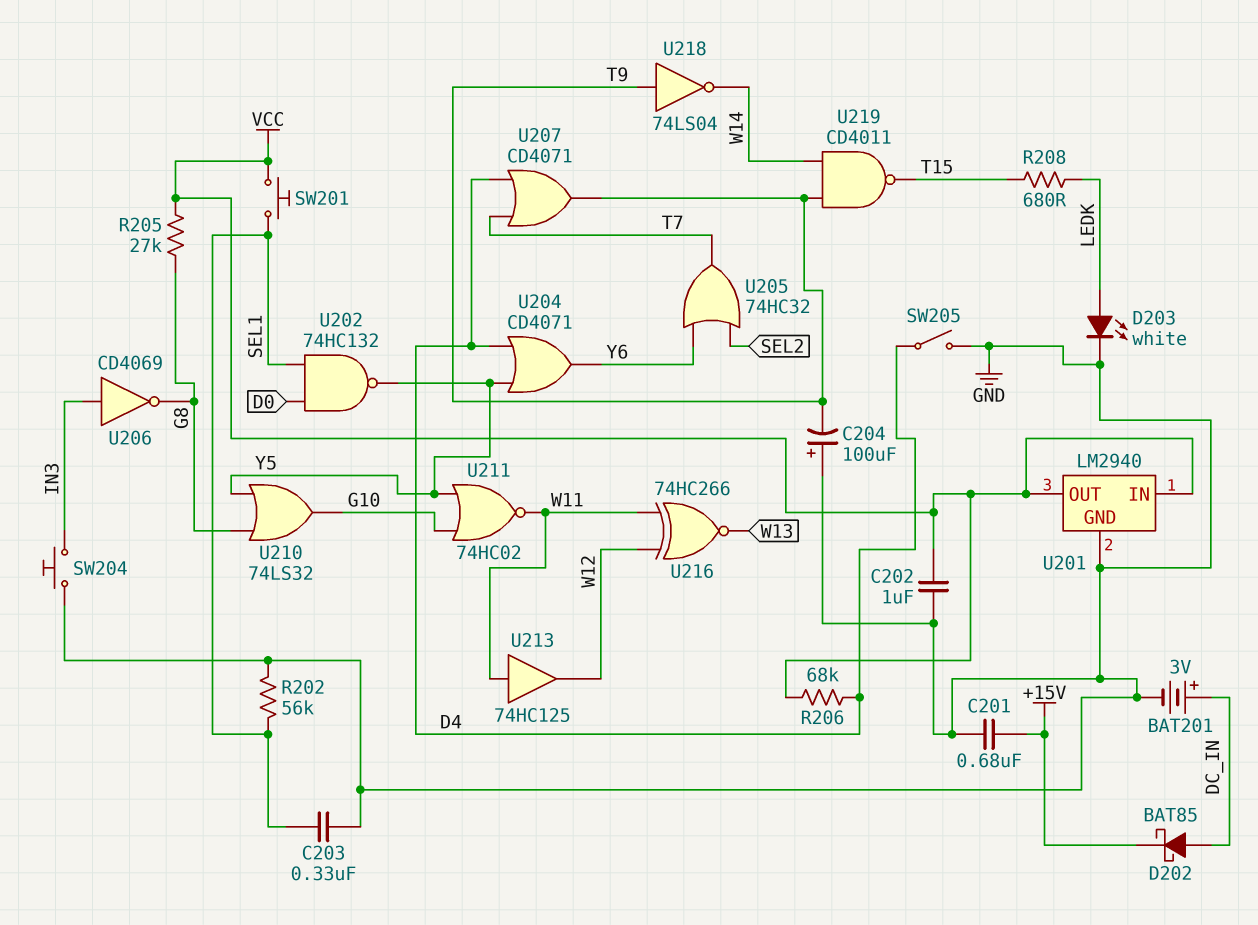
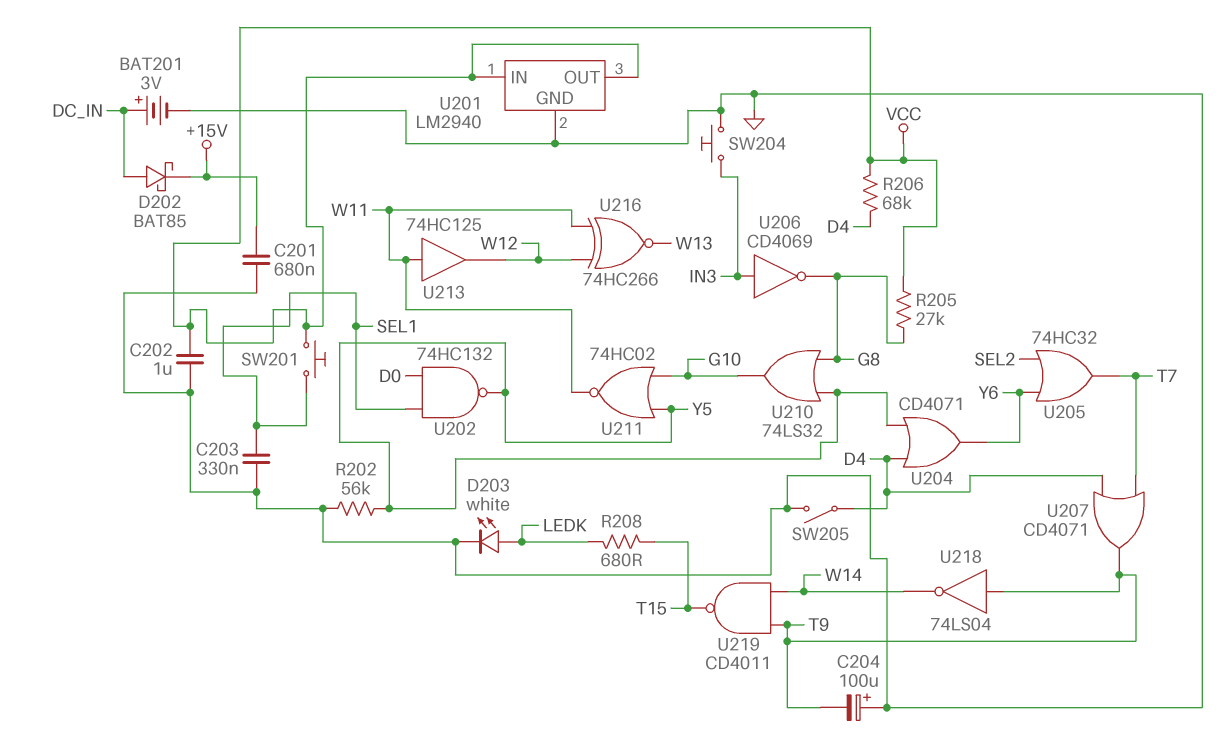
R202: 56k (GND, SEL1) -> 56k (GND, Y5)

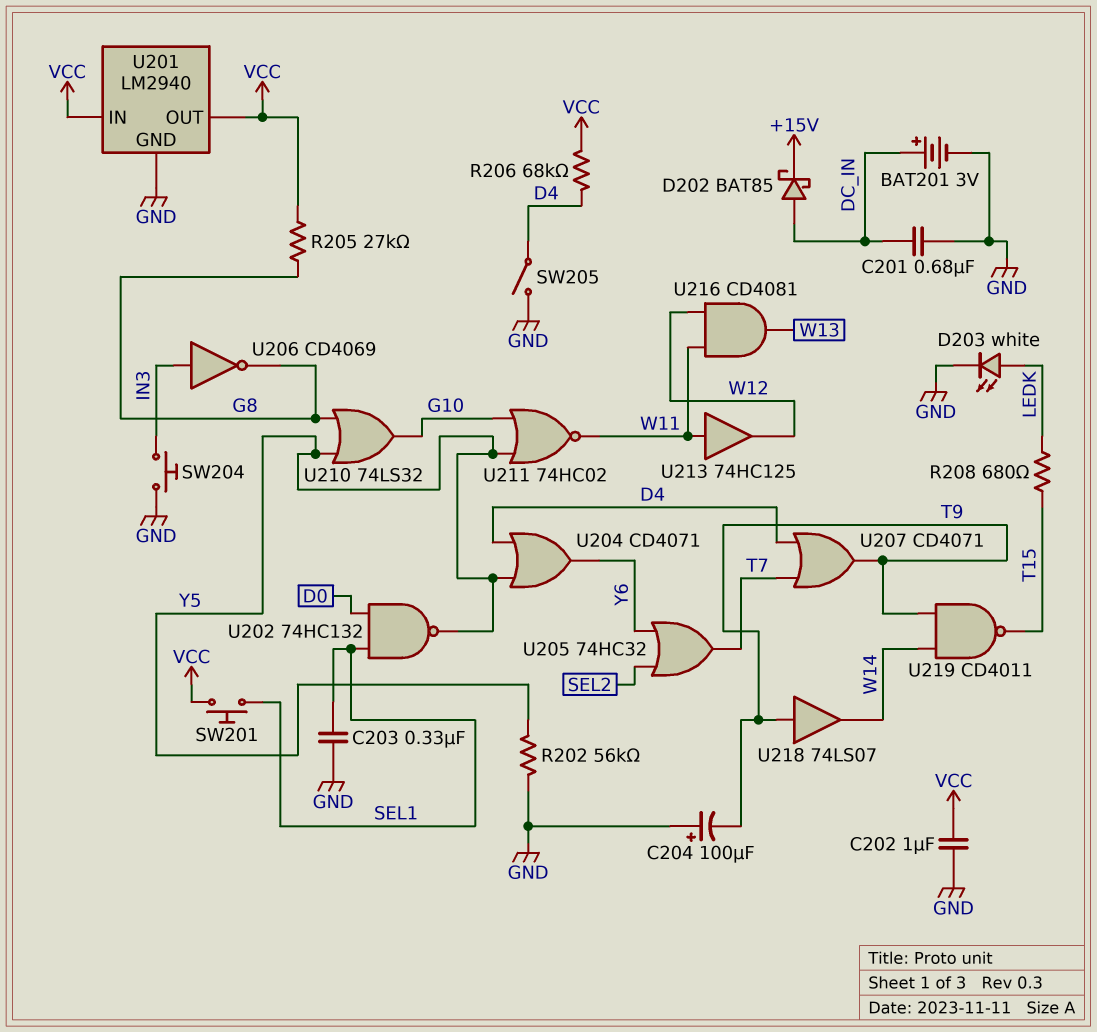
C201: 680nF (+15V, GND) -> 680nF (DC_IN, GND)
U216: XNOR 74HC266 (in W11, in W12, out W13) -> AND CD4081 (in W11, in W12, out W13)
U218: NOT 74LS04 (in T9, out W14) -> buffer 74LS07 (in T9, out W14)

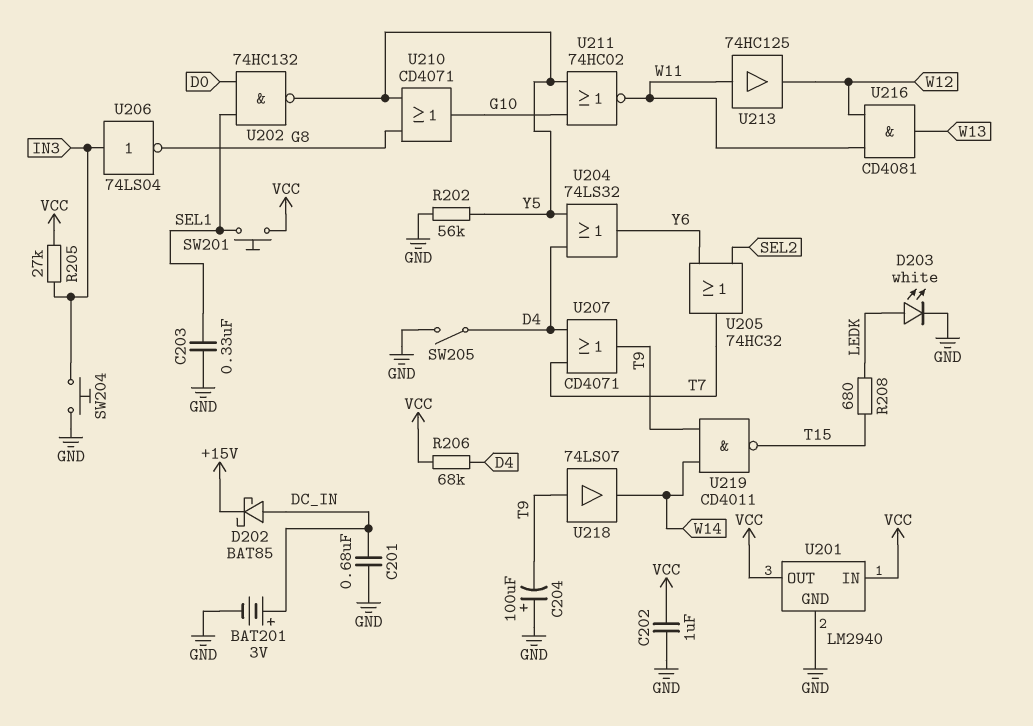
R205: 27k (G8, VCC) -> 27k (IN3, VCC)
U204: OR CD4071 (in D4, in Y5, out Y6) -> OR 74LS32 (in D4, in Y5, out Y6)
U206: NOT CD4069 (in IN3, out G8) -> NOT 74LS04 (in IN3, out G8)
U210: OR 74LS32 (in G8, in Y5, out G10) -> OR CD4071 (in G8, in Y5, out G10)

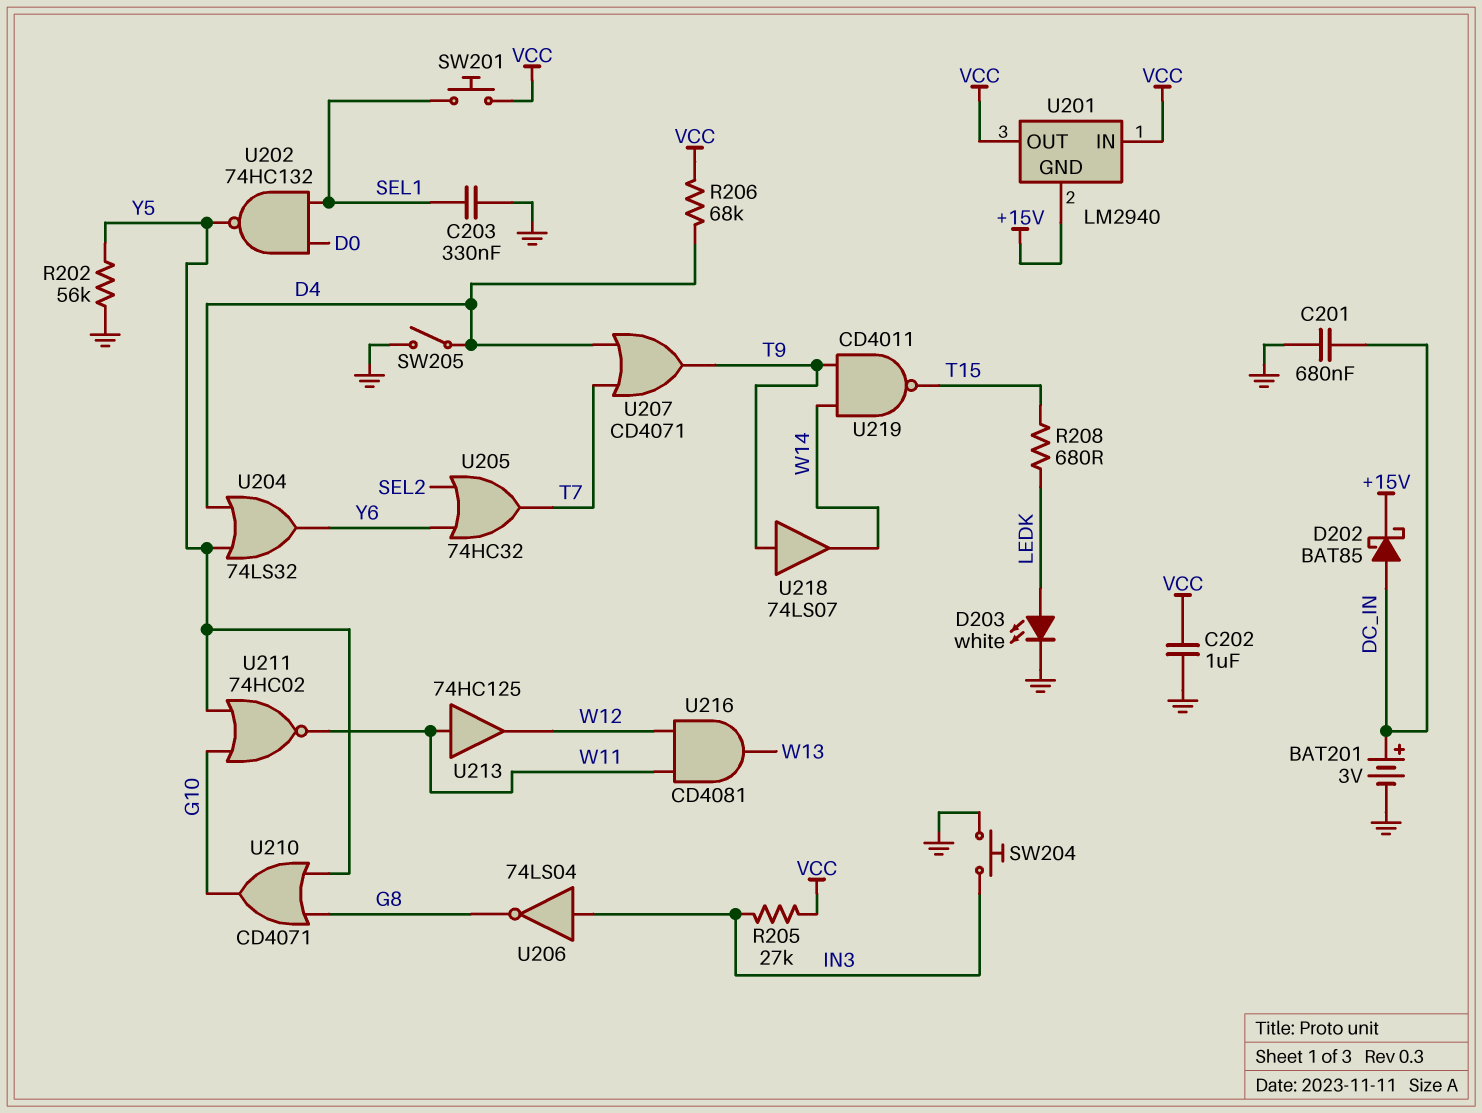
C204: 100uF (plus GND, minus T9) -> none
U201 pin GND: GND -> +15V

